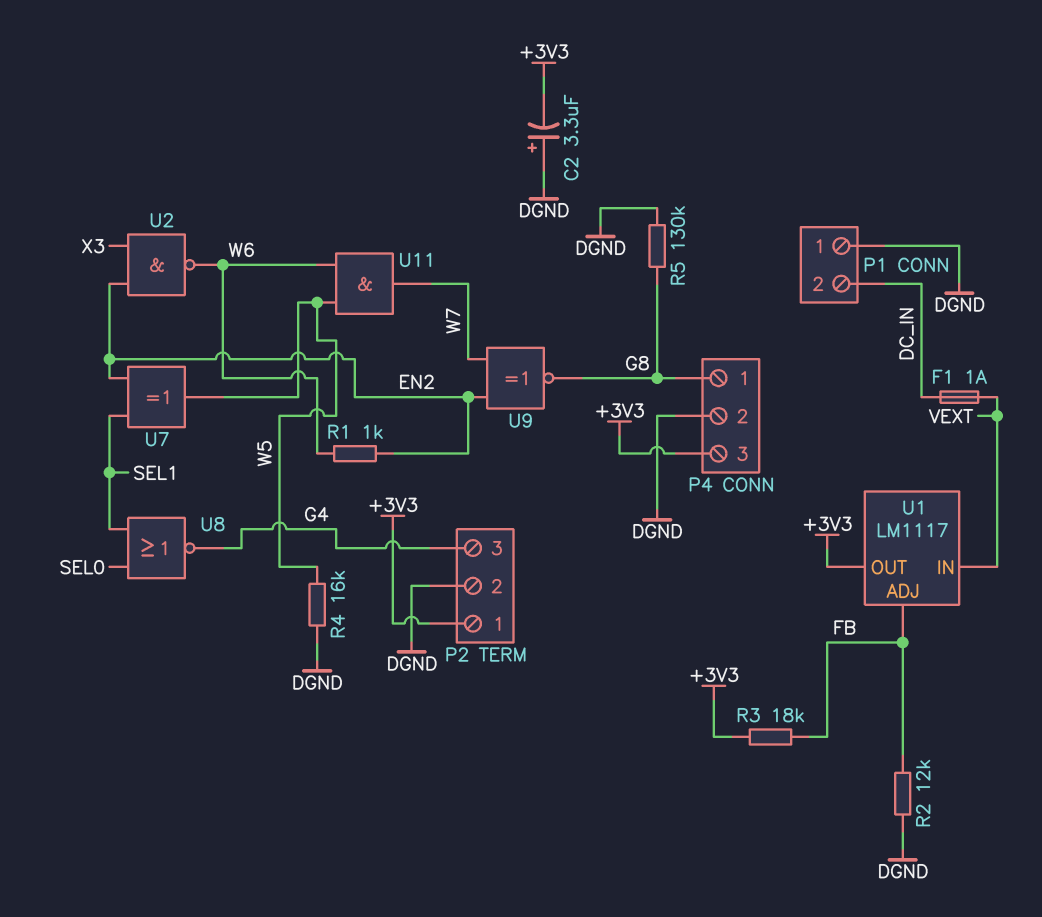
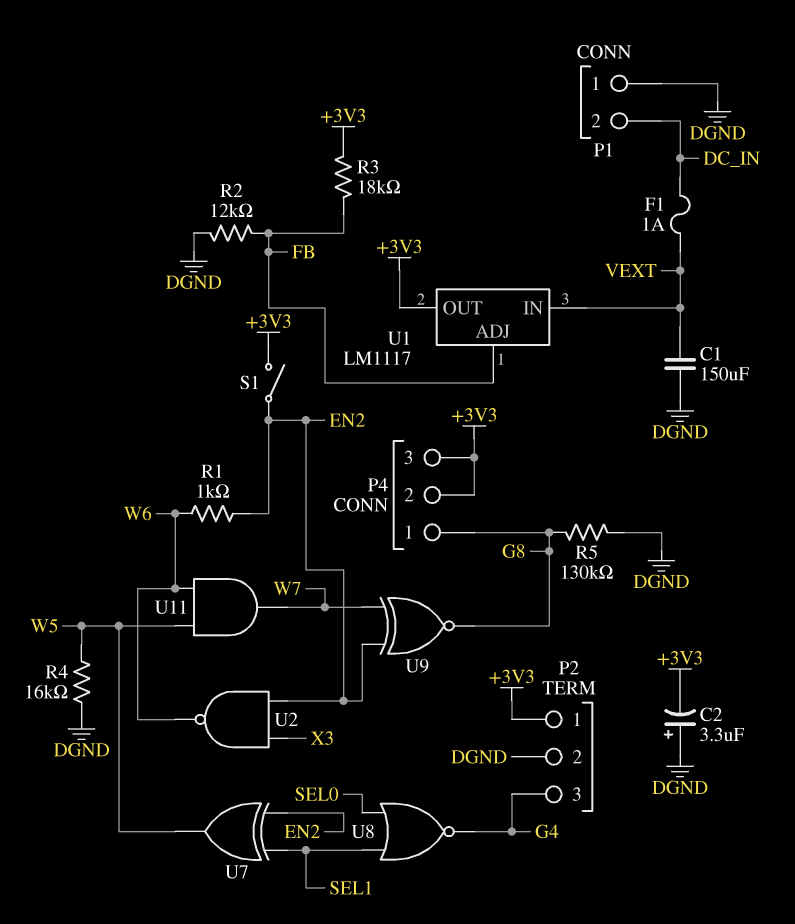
C1: none -> 150uF (DGND, VEXT)
P4 pin 2: DGND -> +3V3
S1: none -> switch (+3V3, EN2)

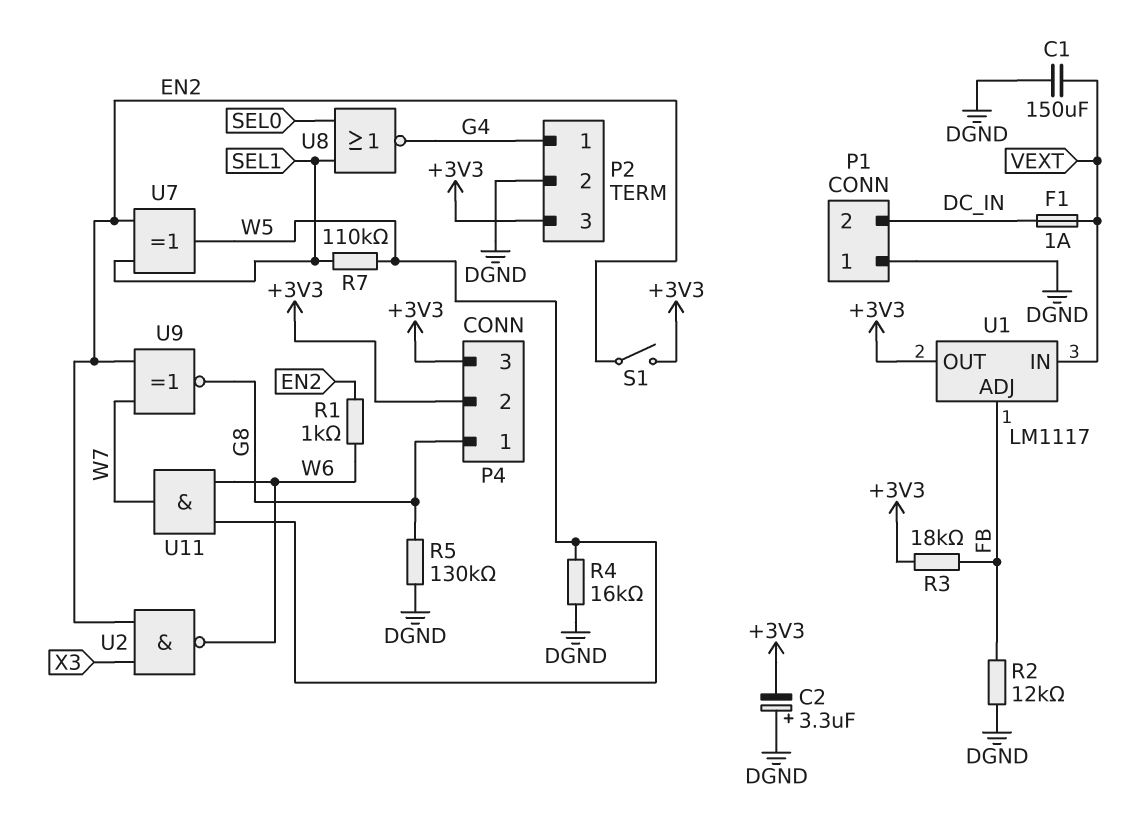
P2 pin 1: +3V3 -> G4
P2 pin 3: G4 -> +3V3
R7: none -> 110k (SEL1, W5)

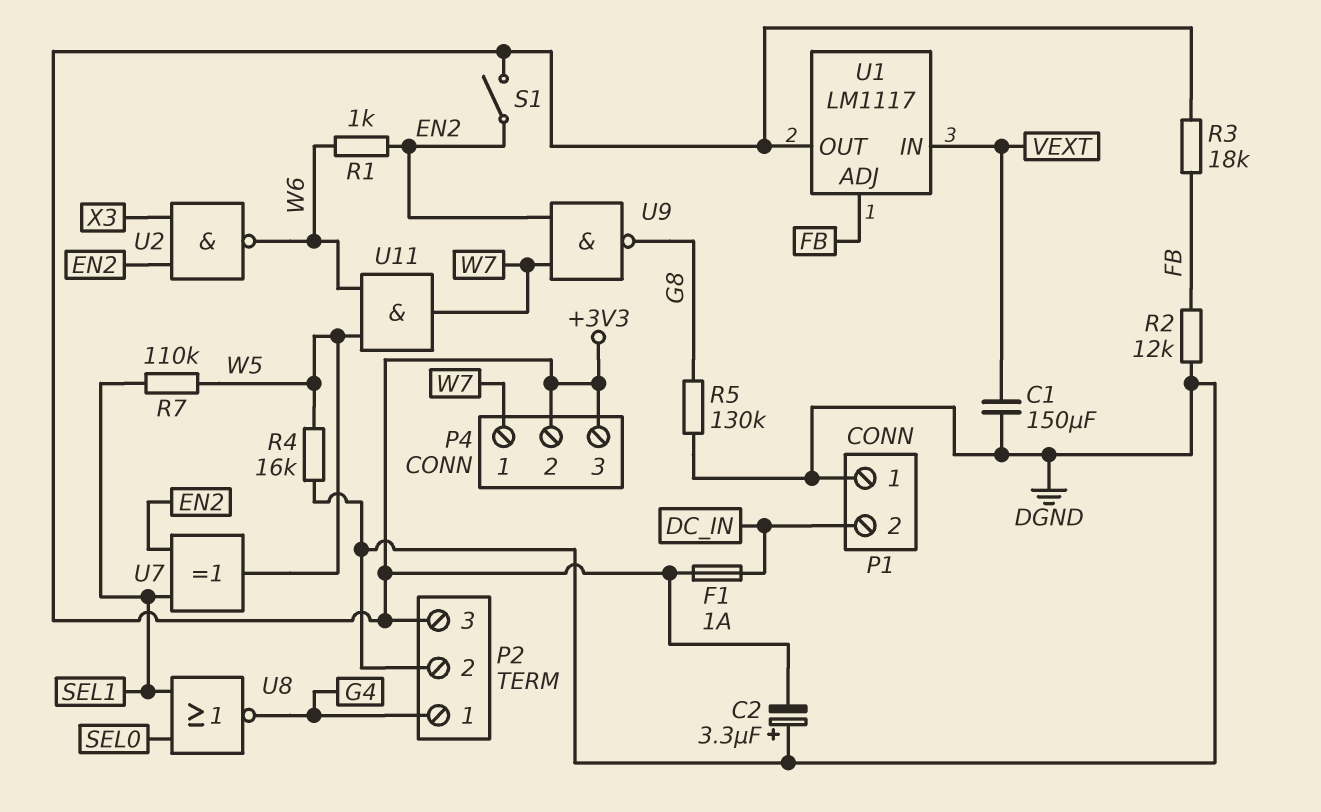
F1: 1A (DC_IN, VEXT) -> 1A (+3V3, DC_IN)
P4 pin 1: G8 -> W7
U9: XNOR (in EN2, in W7, out G8) -> NAND (in EN2, in W7, out G8)

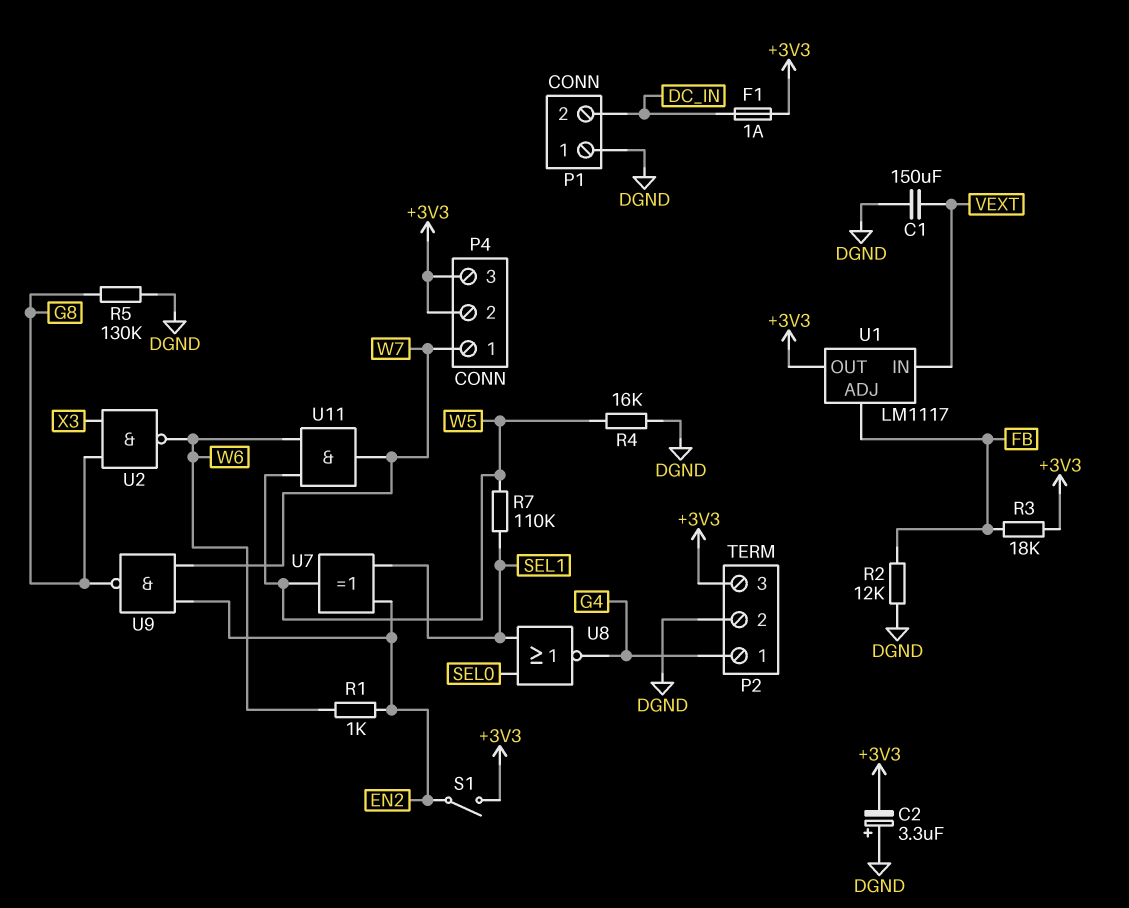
U2: NAND (in EN2, in X3, out W6) -> NAND (in G8, in X3, out W6)

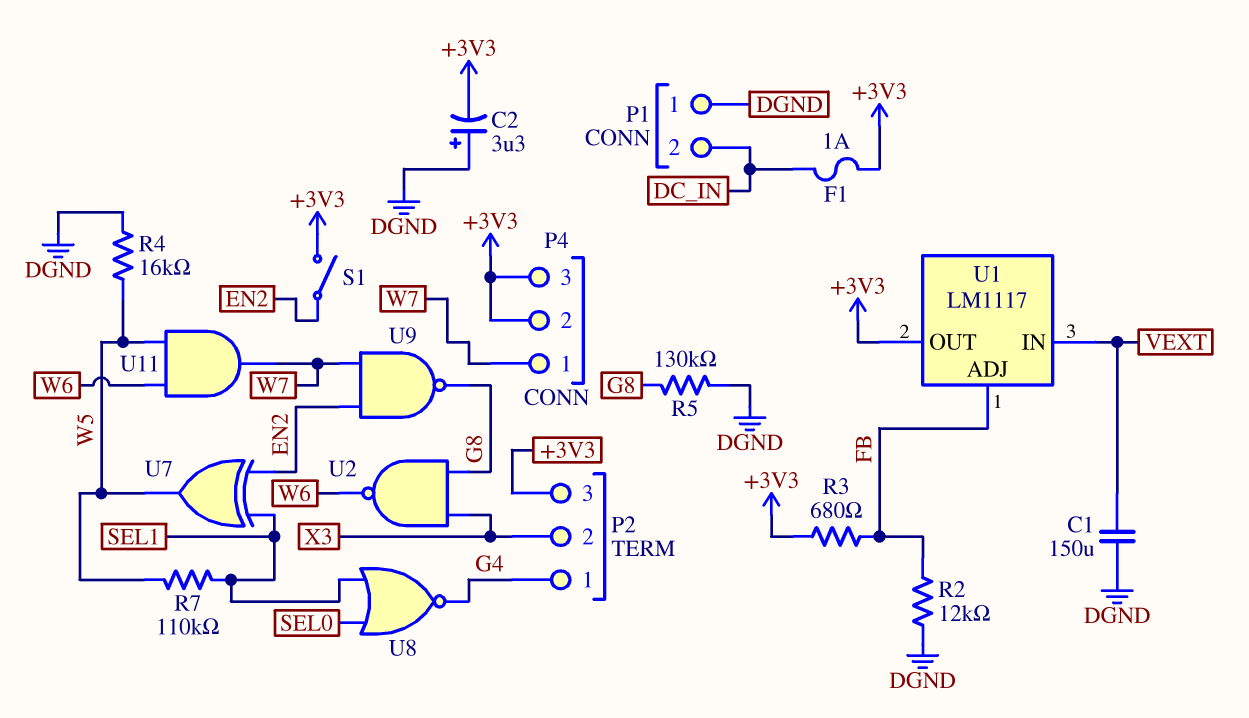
P2 pin 2: DGND -> X3
R1: 1k (EN2, W6) -> none
R3: 18k (+3V3, FB) -> 680 (+3V3, FB)

